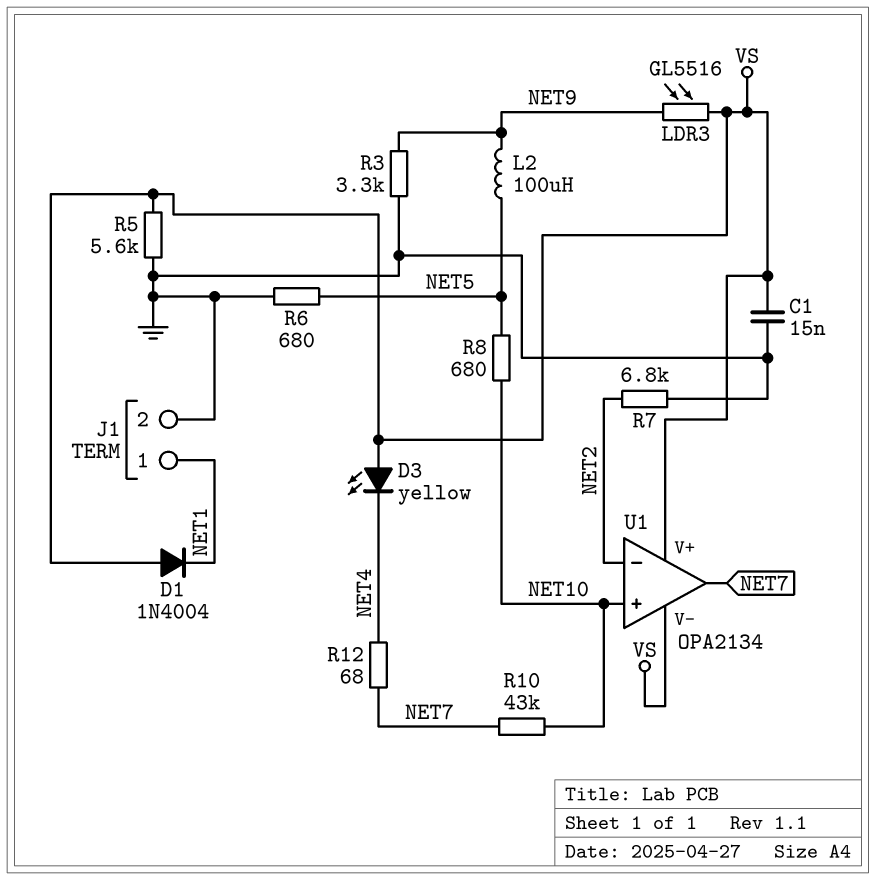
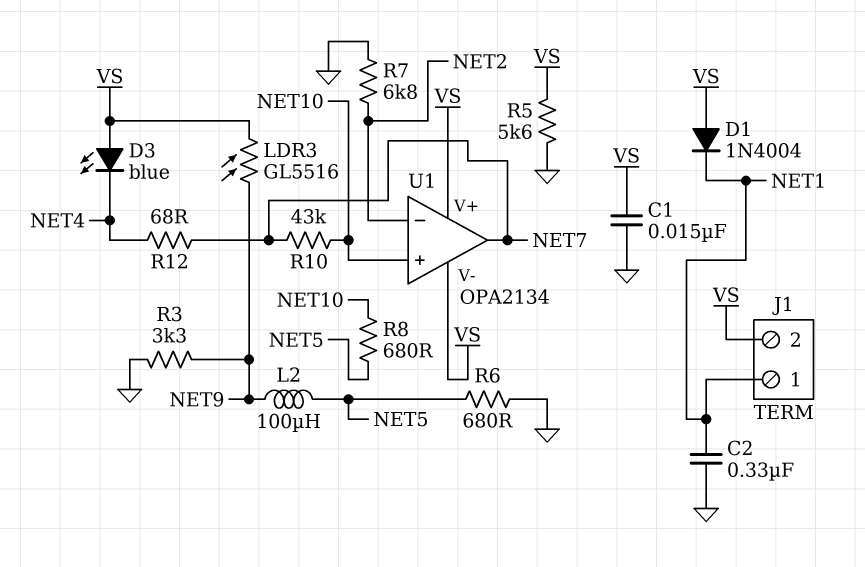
C2: none -> 330nF (GND, NET1)
D3: LED yellow (A VS, K NET4) -> LED blue (A VS, K NET4)
J1 pin 2: GND -> VS

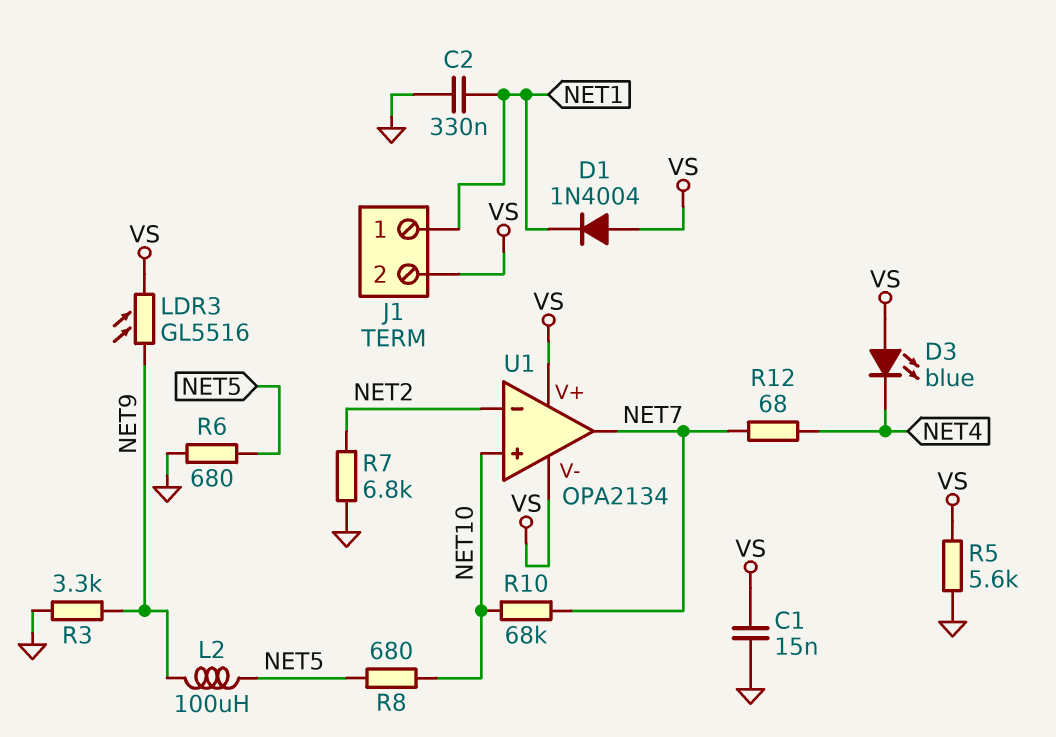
R10: 43k (NET7, NET10) -> 68k (NET7, NET10)

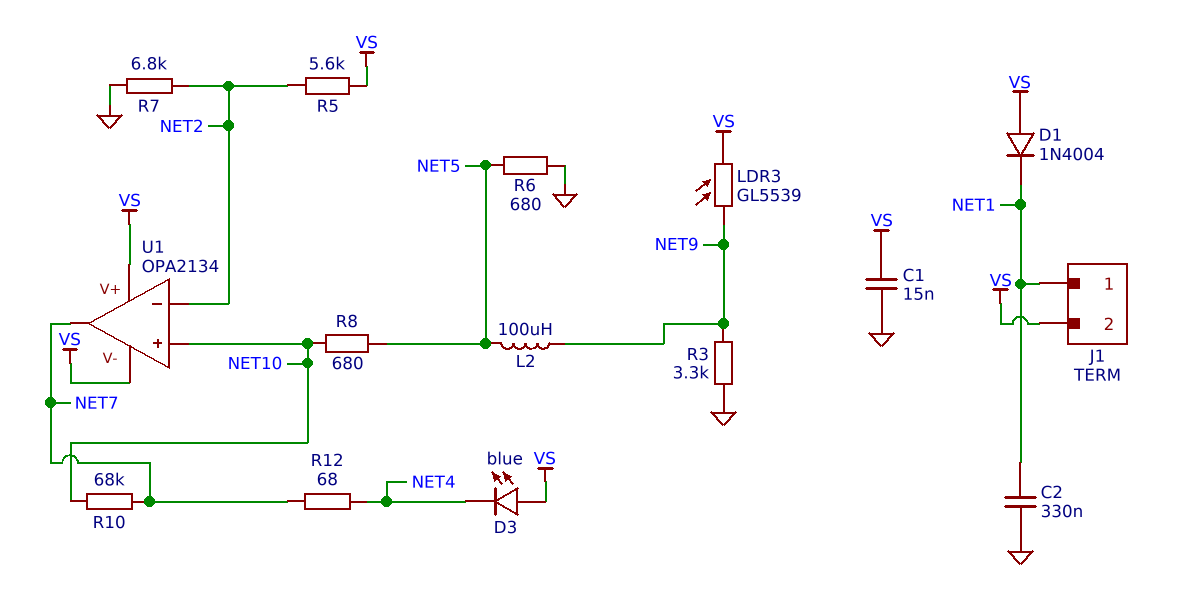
LDR3: GL5516 (NET9, VS) -> GL5539 (NET9, VS)
R5: 5.6k (GND, VS) -> 5.6k (NET2, VS)

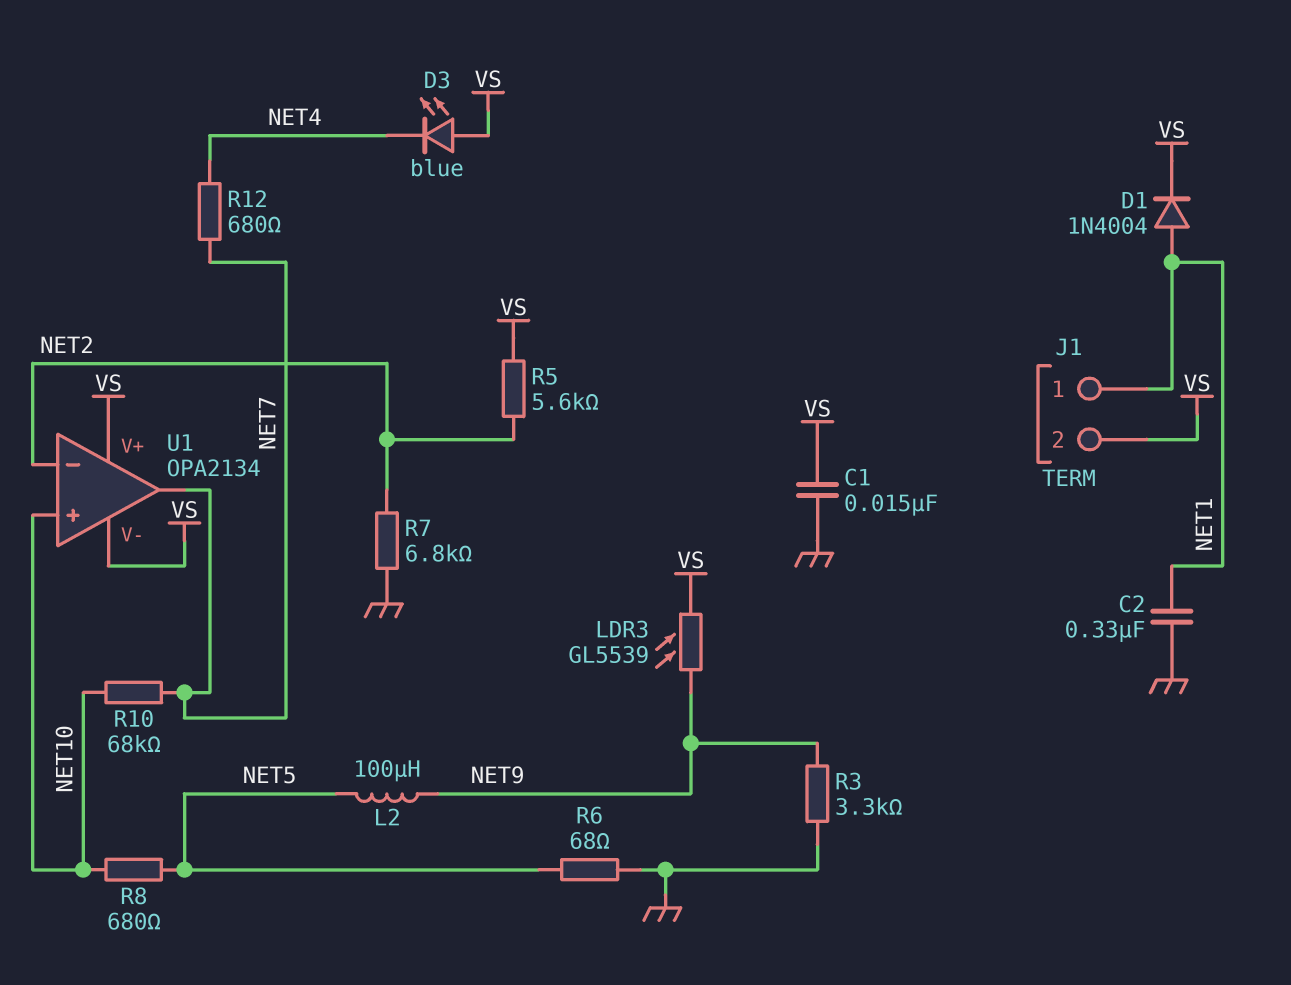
D1: diode 1N4004 (A VS, K NET1) -> diode 1N4004 (A NET1, K VS)
R6: 680 (GND, NET5) -> 68 (GND, NET5)
R12: 68 (NET4, NET7) -> 680 (NET4, NET7)

